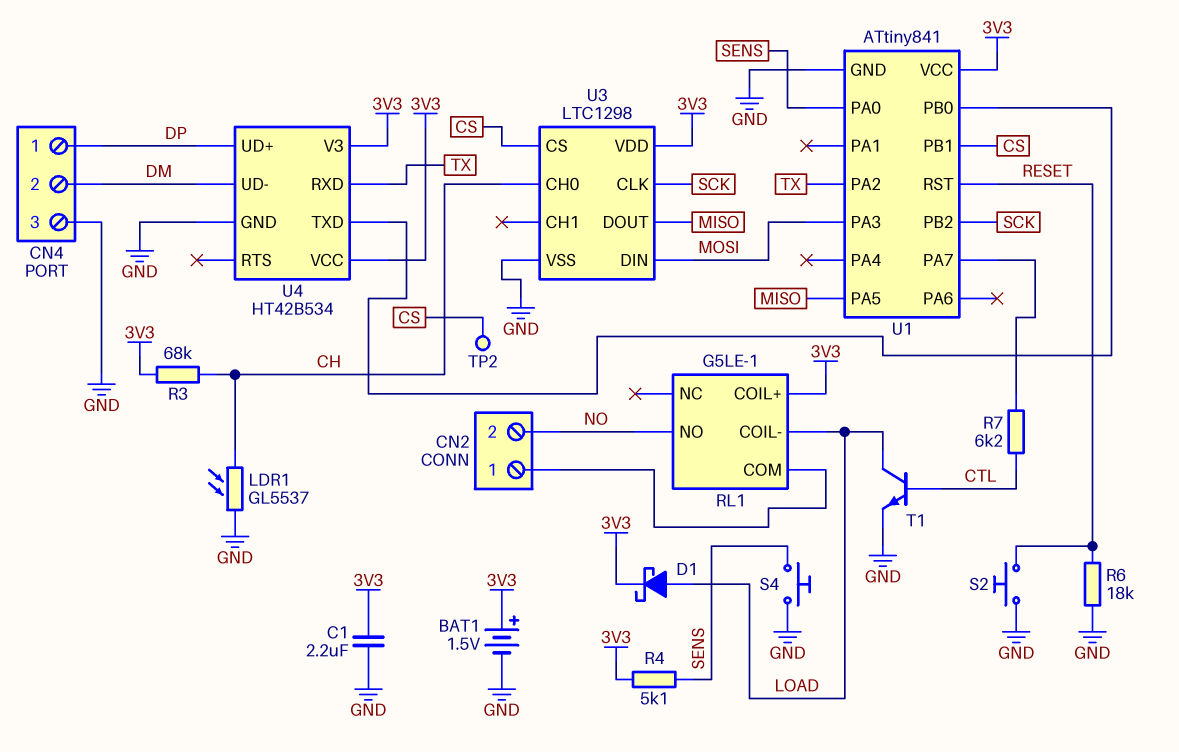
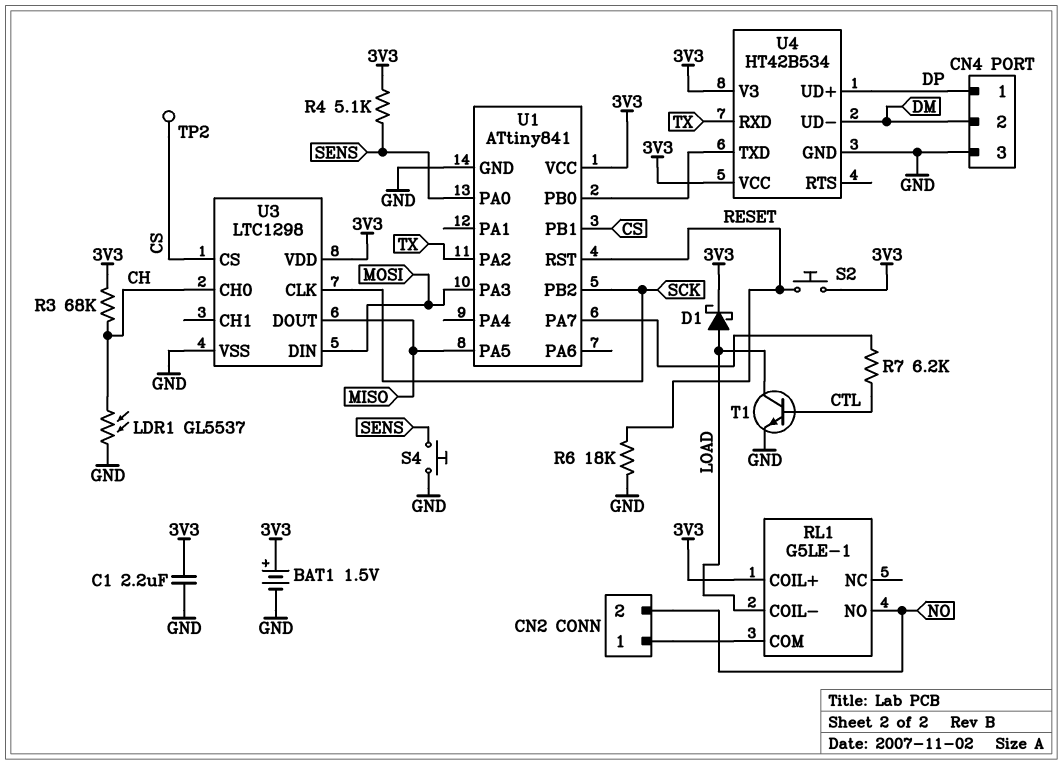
S2: button (GND, RESET) -> button (3V3, RESET)

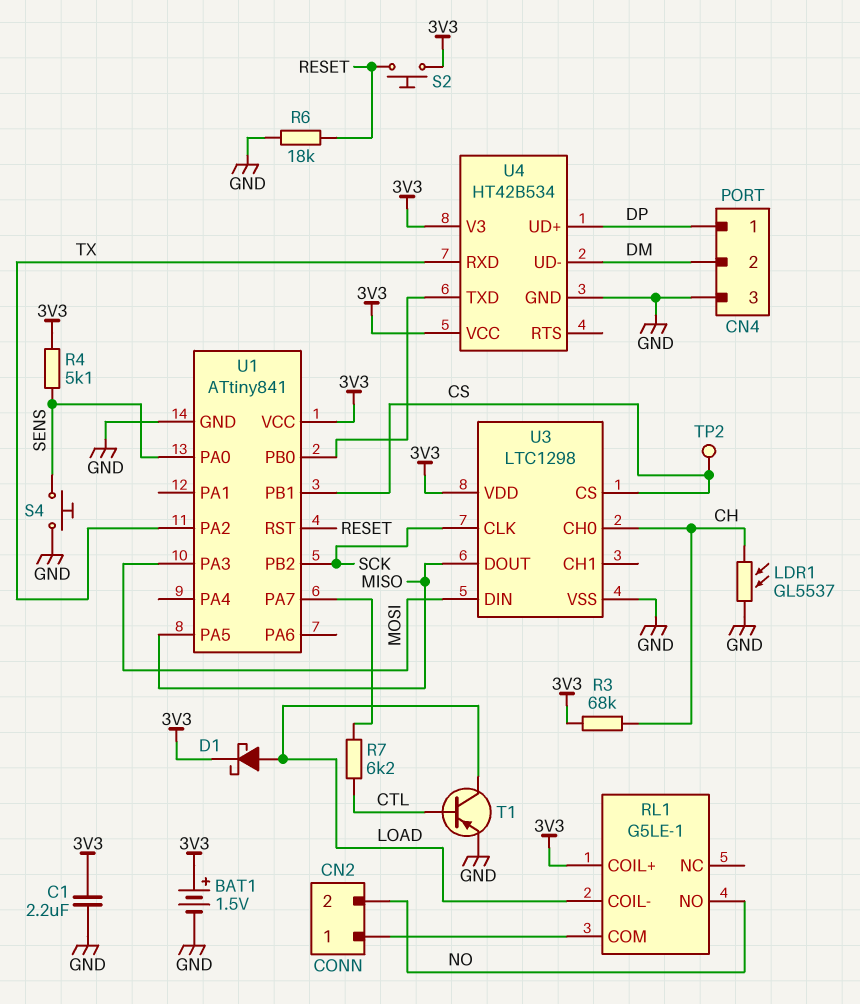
T1: NPN (B CTL, C LOAD, E GND) -> PNP (B CTL, C LOAD, E GND)

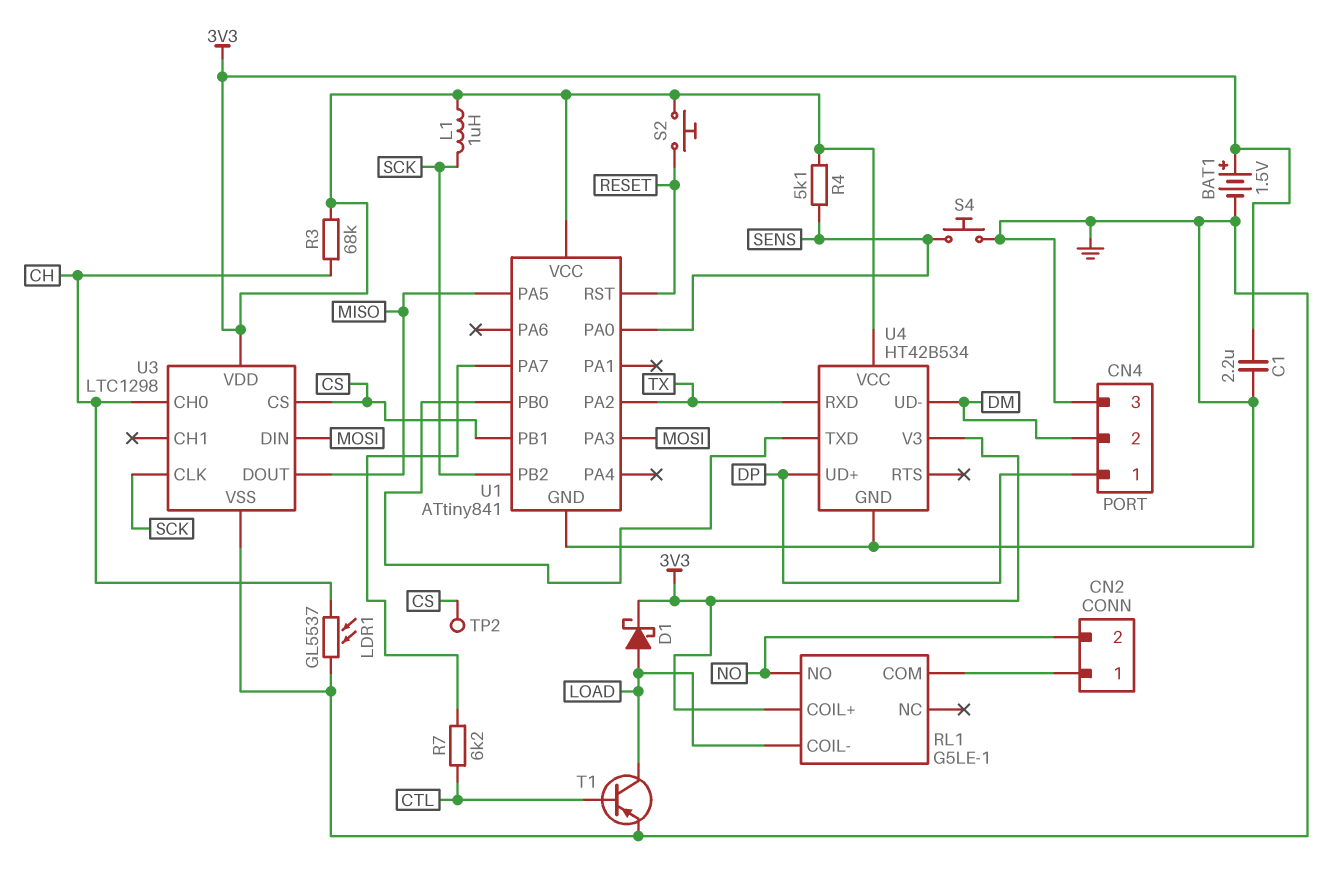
L1: none -> 1uH (3V3, SCK)
R6: 18k (GND, RESET) -> none

